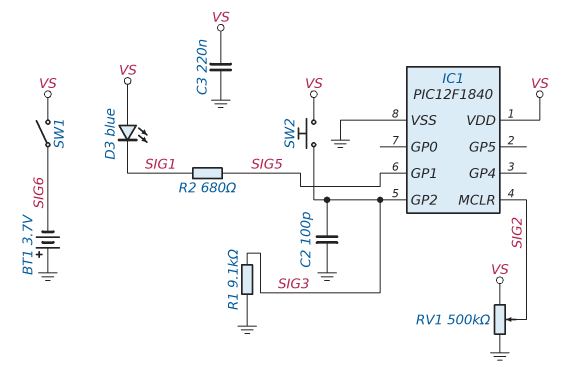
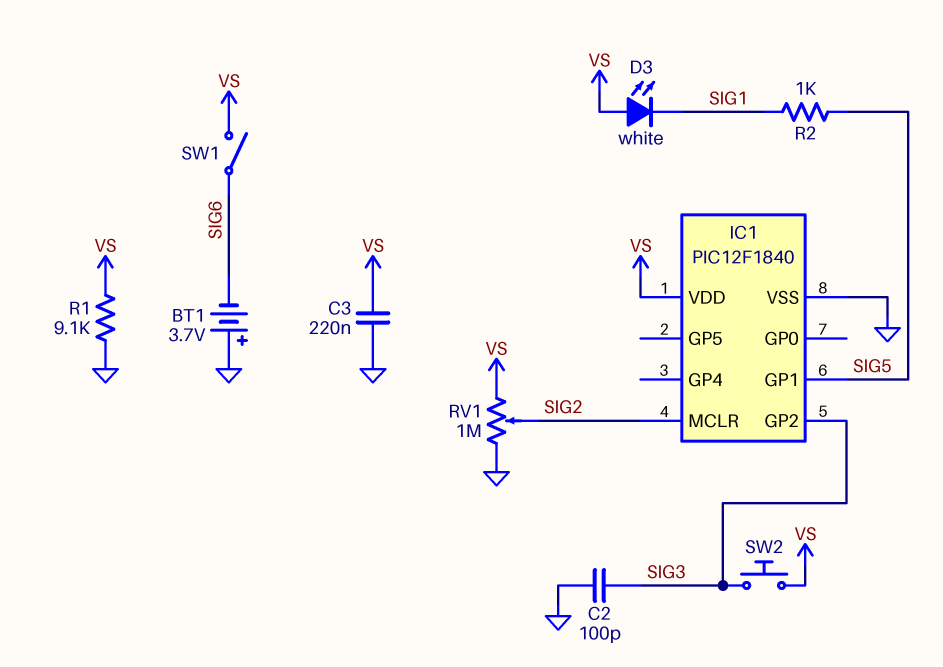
D3: LED blue (A VS, K SIG1) -> LED white (A VS, K SIG1)
R1: 9.1k (GND, SIG3) -> 9.1k (GND, VS)
R2: 680 (SIG1, SIG5) -> 1k (SIG1, SIG5)
RV1: 500k (GND, VS, wiper SIG2) -> 1M (GND, VS, wiper SIG2)

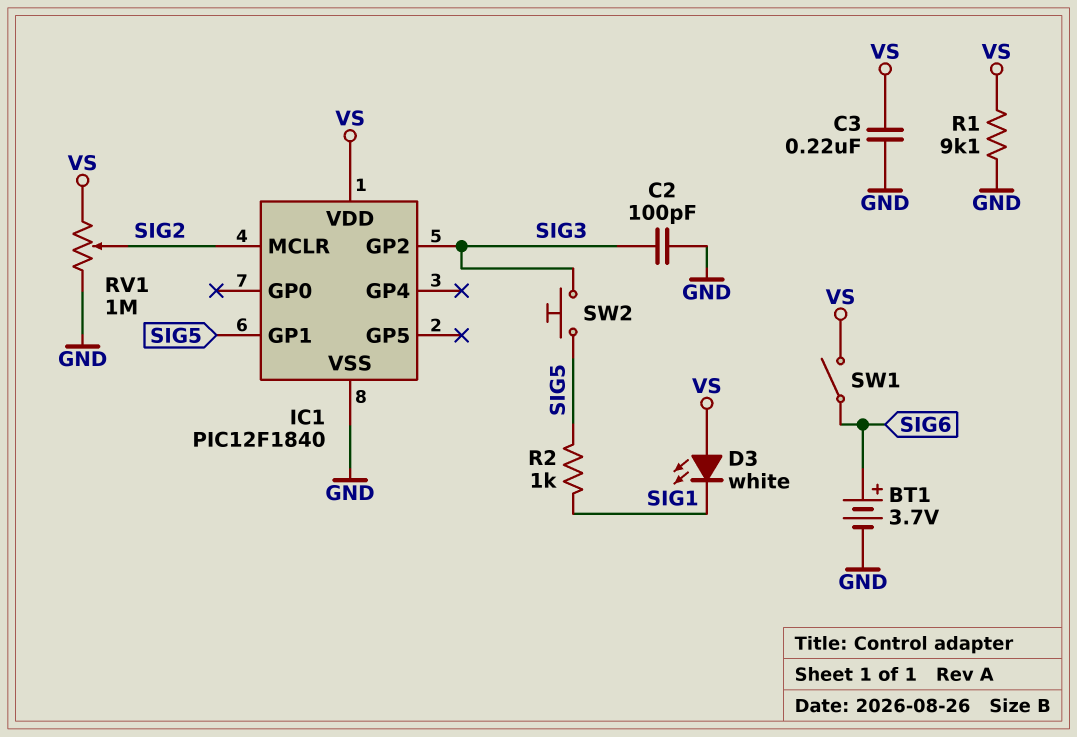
BT1: 3.7V (plus GND, minus SIG6) -> 3.7V (plus SIG6, minus GND)
SW2: button (SIG3, VS) -> button (SIG3, SIG5)

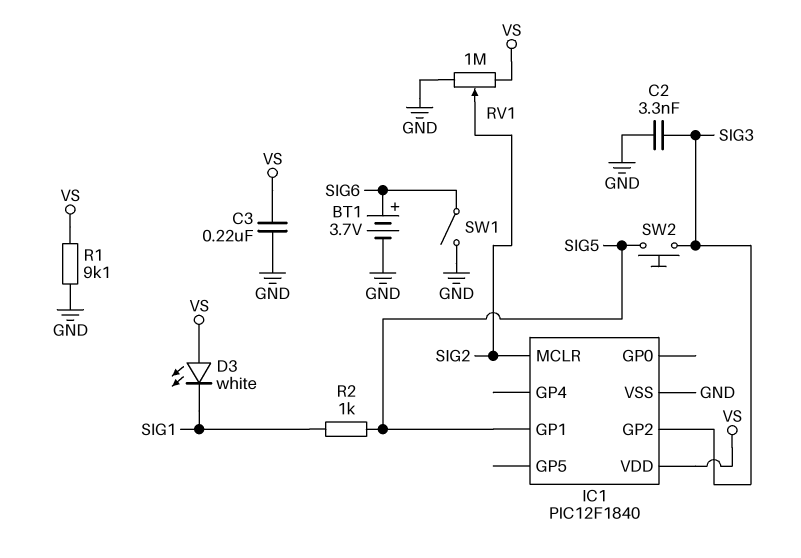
C2: 100pF (GND, SIG3) -> 3.3nF (GND, SIG3)
SW1: switch (SIG6, VS) -> switch (GND, SIG6)

